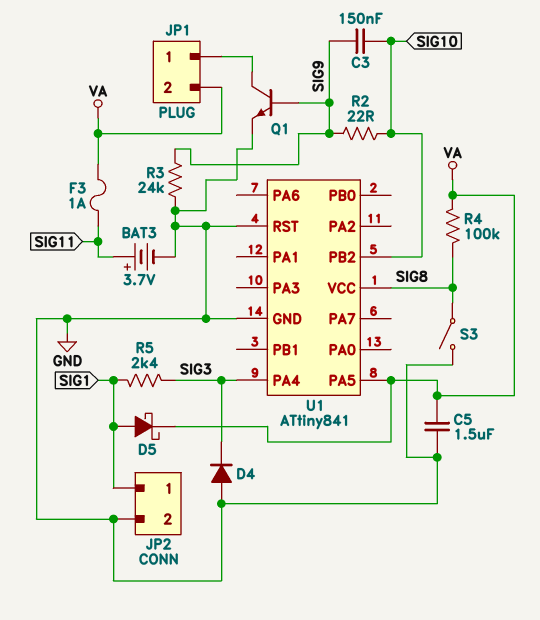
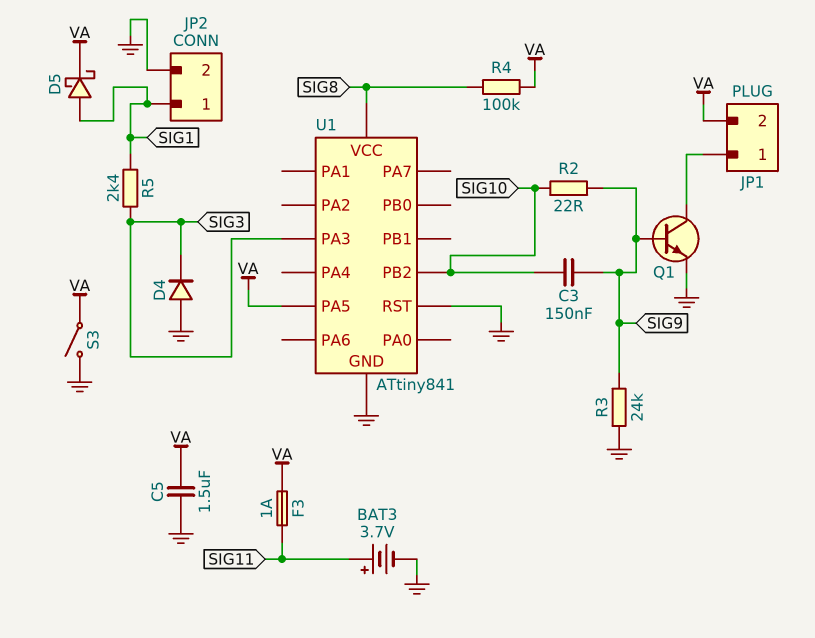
S3: switch (GND, SIG8) -> switch (GND, VA)
U1 pin PA3: none -> SIG3
U1 pin PA4: SIG3 -> none

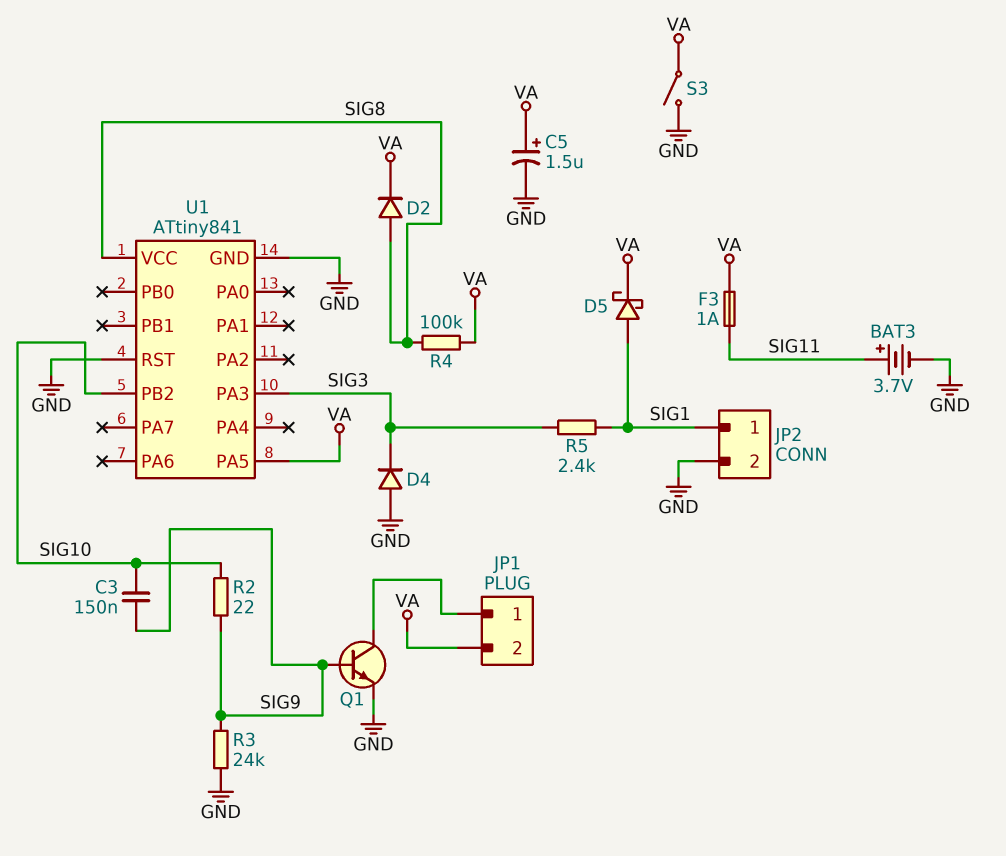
C5: 1.5uF (GND, VA) -> 1.5uF (plus VA, minus GND)
D2: none -> diode (A SIG8, K VA)

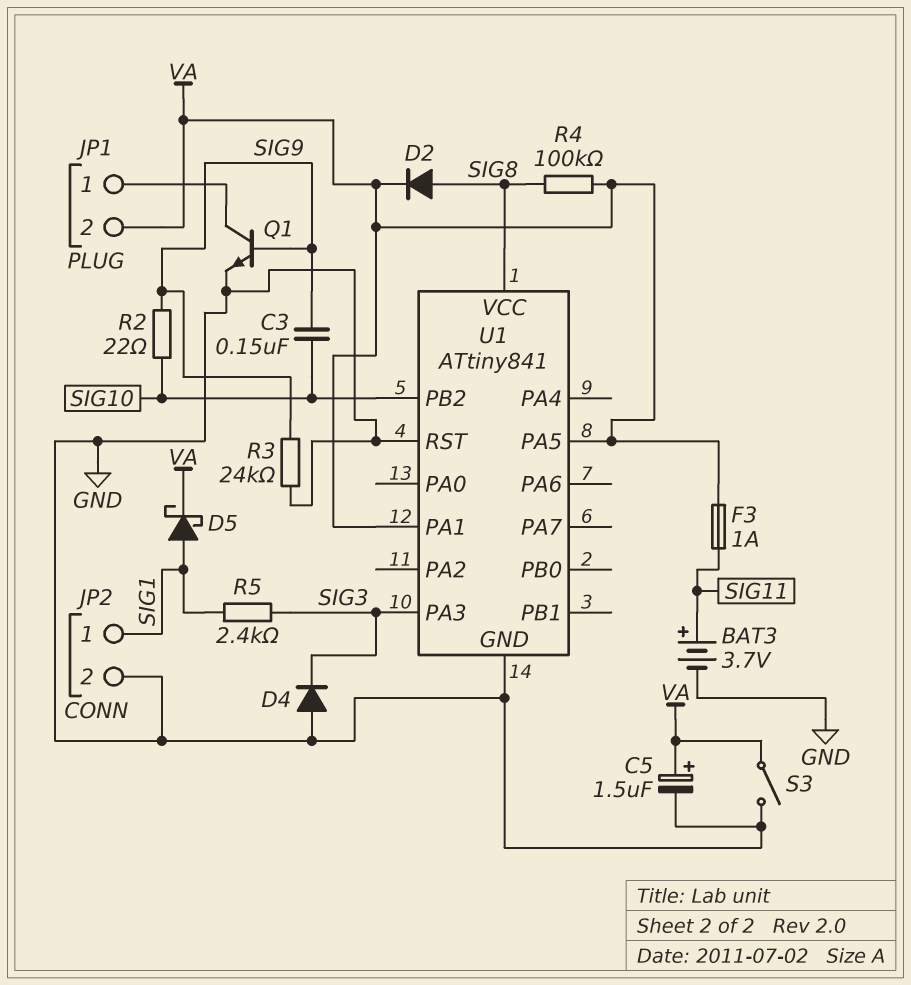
U1 pin PA1: none -> VA

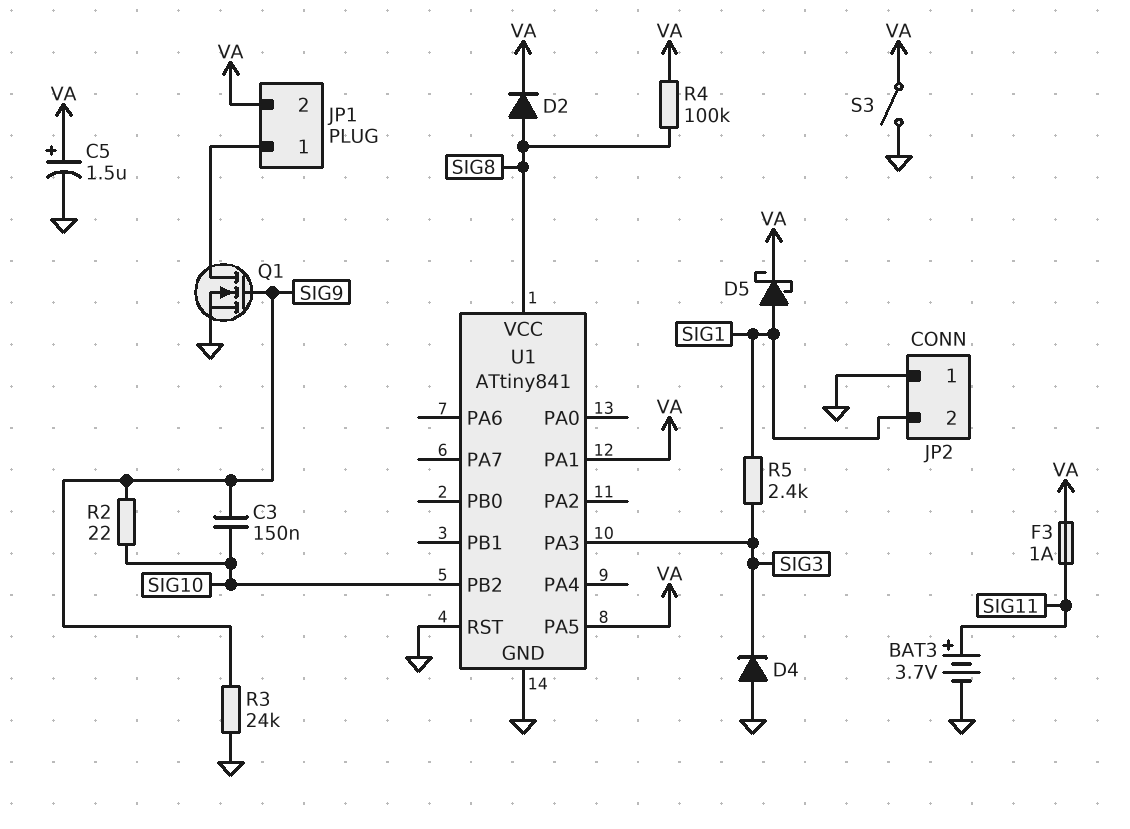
JP2 pin 1: SIG1 -> GND
JP2 pin 2: GND -> SIG1
Q1: NPN (B SIG9, C JP1/1, E GND) -> NMOS (G SIG9, D JP1/1, S GND)

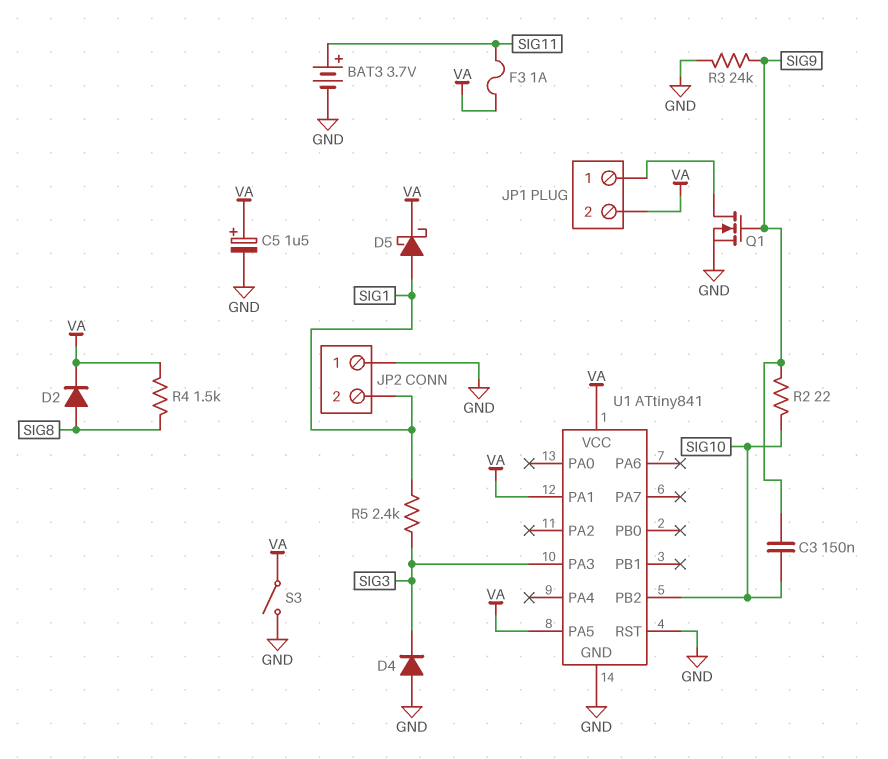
R4: 100k (SIG8, VA) -> 1.5k (SIG8, VA)
U1 pin VCC: SIG8 -> VA

